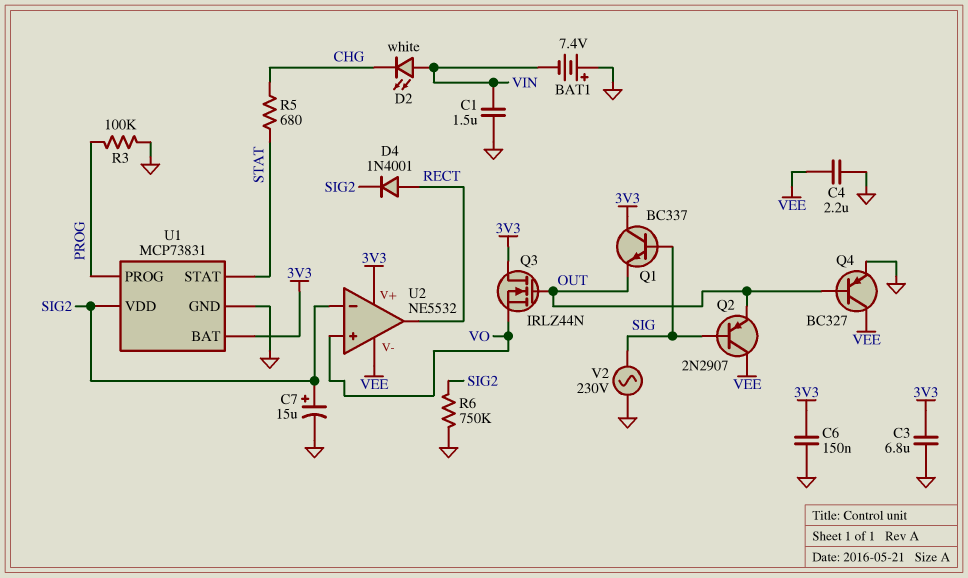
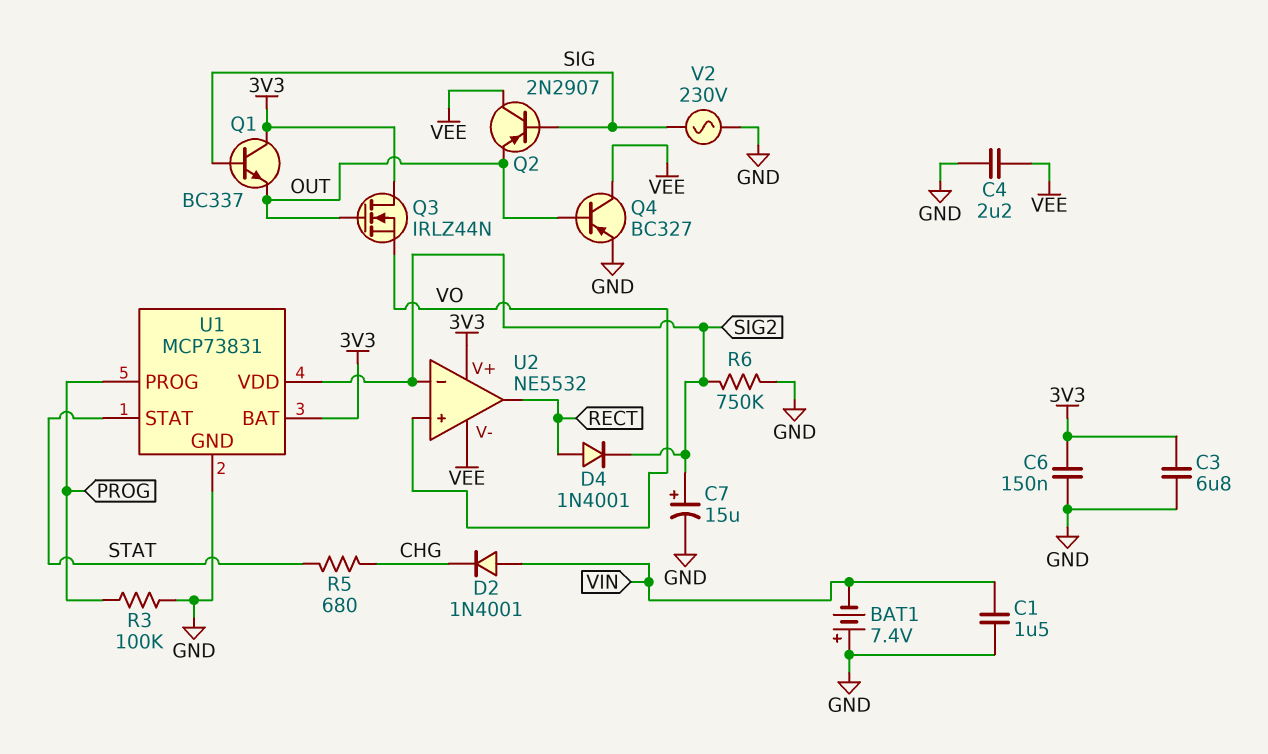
D2: LED white (A VIN, K CHG) -> diode 1N4001 (A VIN, K CHG)

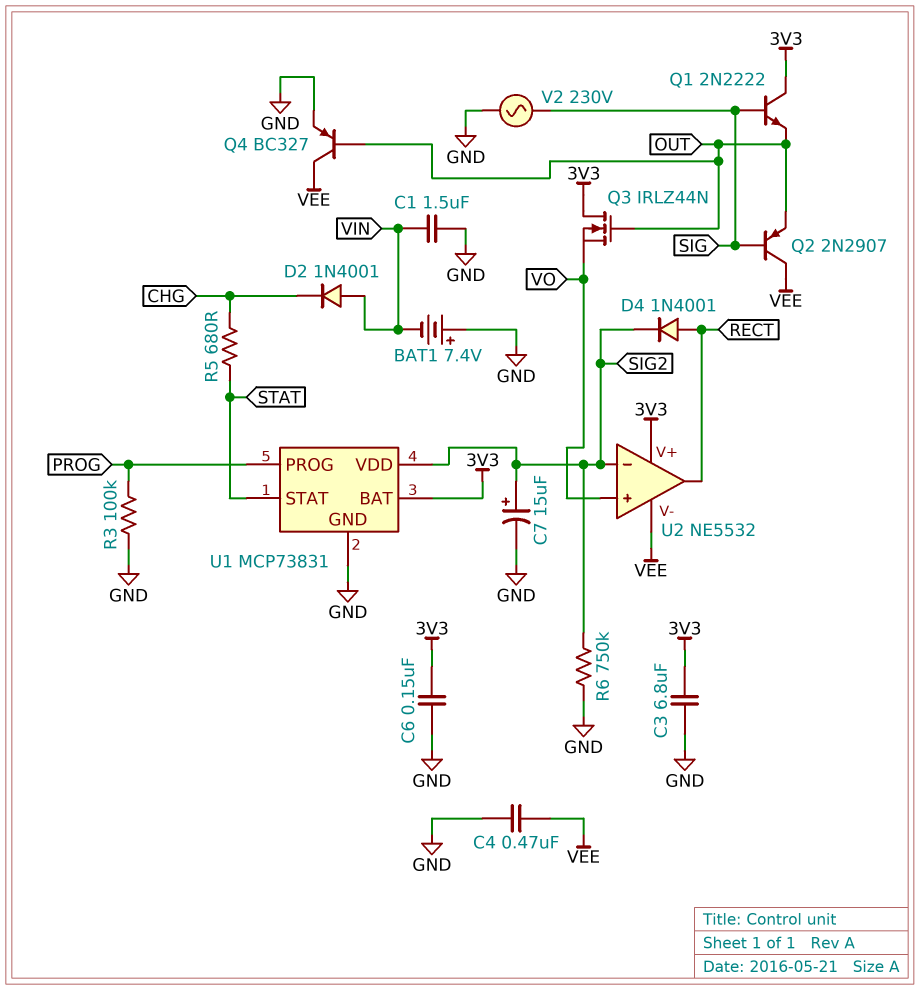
C4: 2.2uF (GND, VEE) -> 470nF (GND, VEE)
Q1: NPN BC337 (B SIG, C 3V3, E OUT) -> NPN 2N2222 (B SIG, C 3V3, E OUT)

